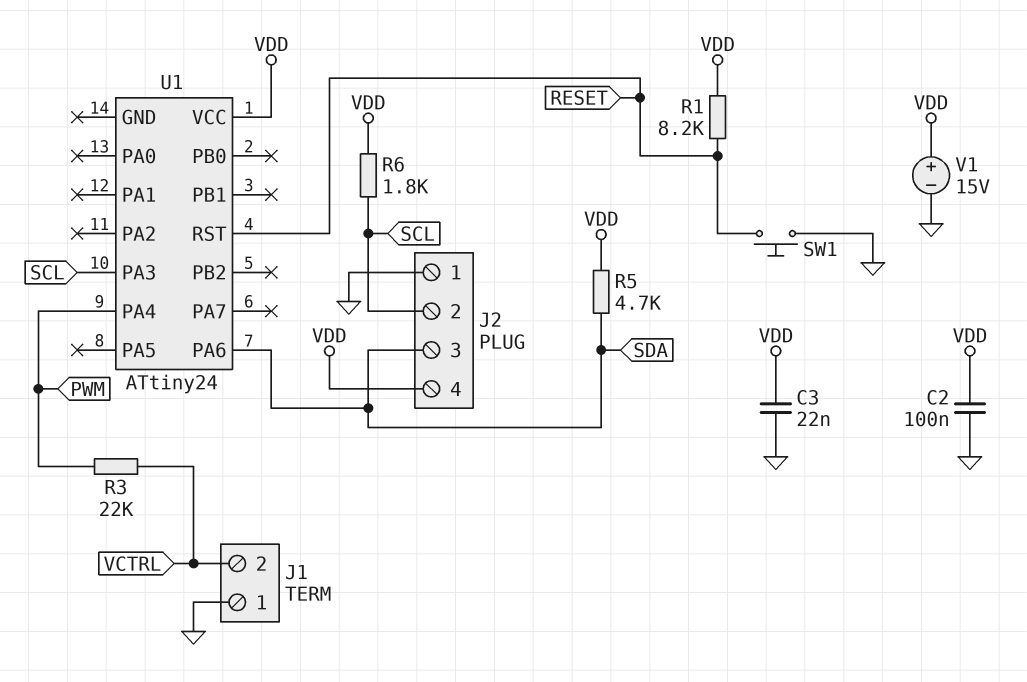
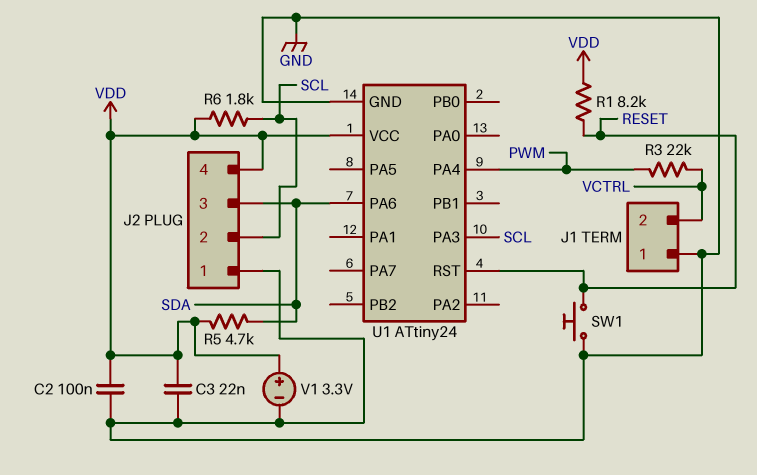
U1 pin GND: none -> GND
V1: 15V (plus VDD, minus GND) -> 3.3V (plus VDD, minus GND)

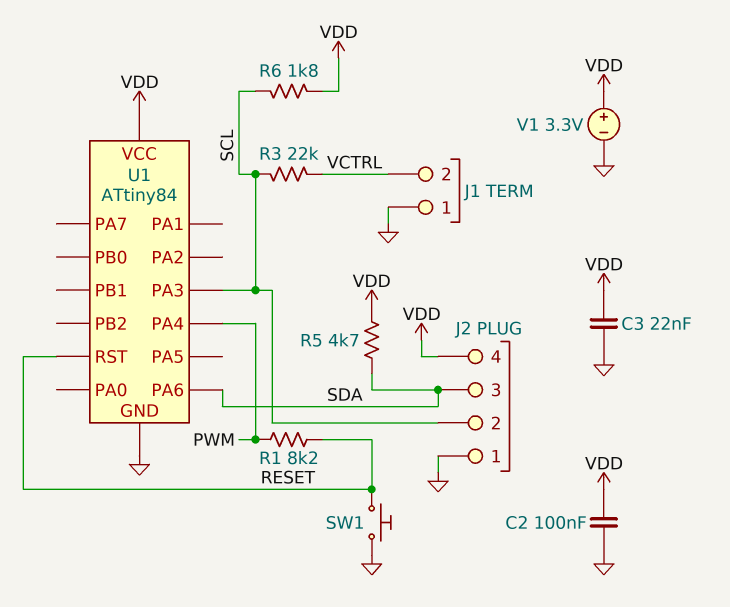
R1: 8.2k (RESET, VDD) -> 8.2k (PWM, RESET)
R3: 22k (PWM, VCTRL) -> 22k (SCL, VCTRL)
U1: ATtiny24 -> ATtiny84

